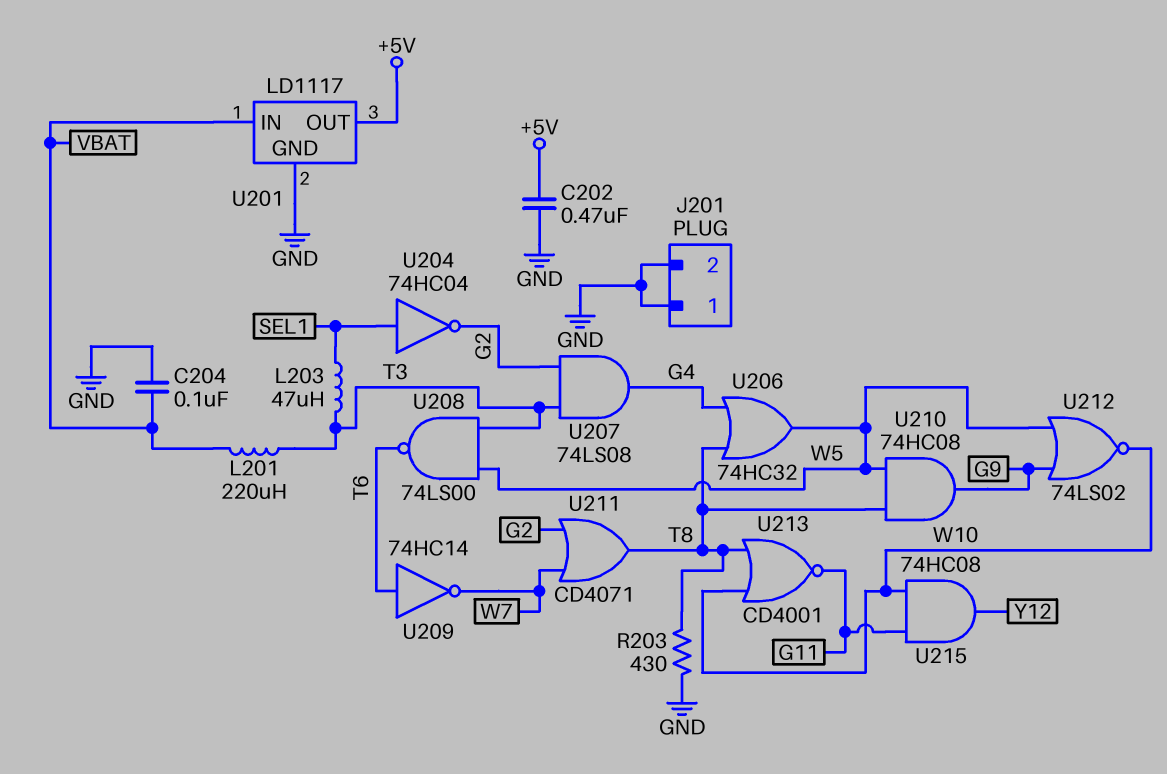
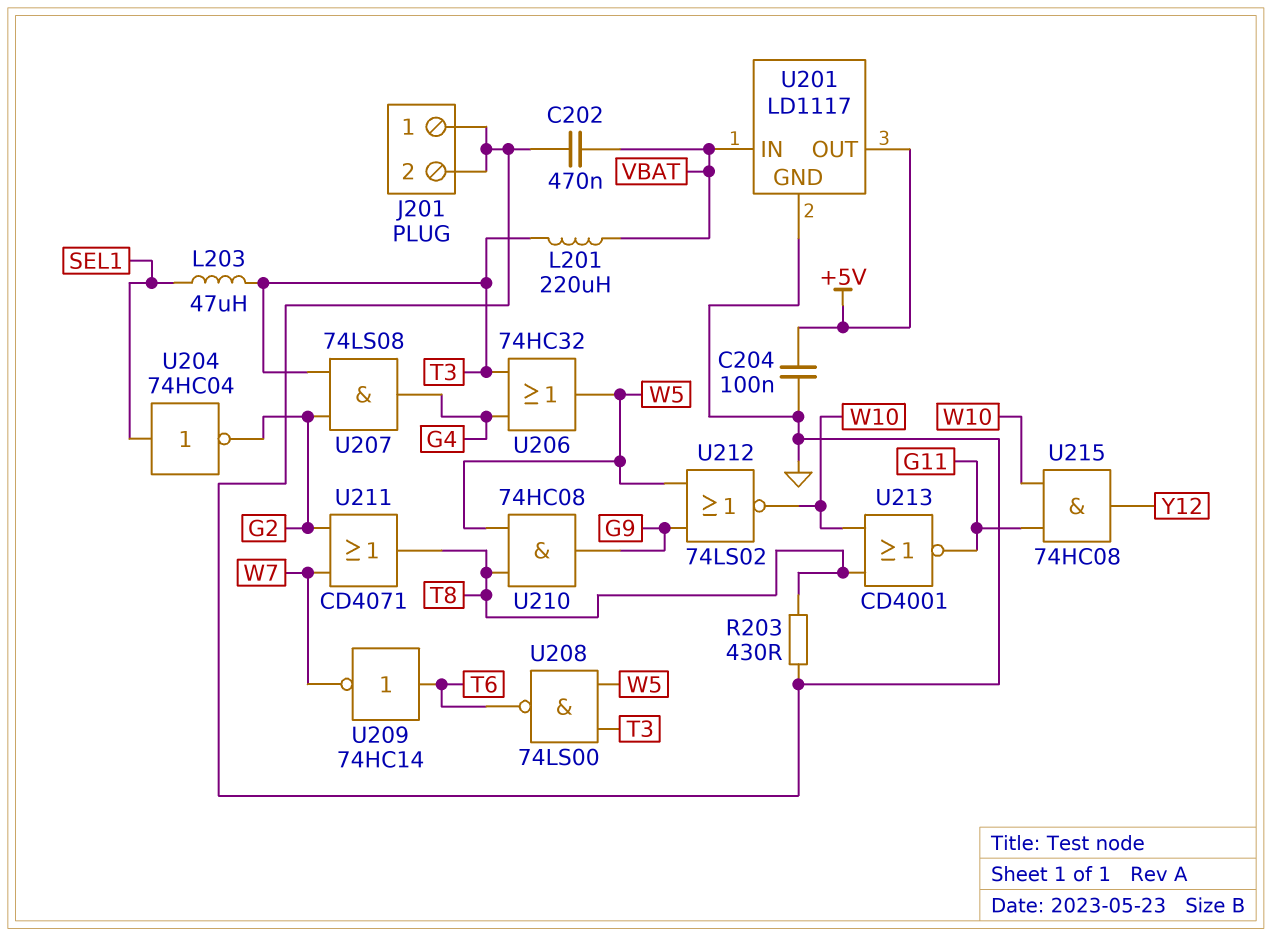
C202: 470nF (+5V, GND) -> 470nF (GND, VBAT)
C204: 100nF (GND, VBAT) -> 100nF (+5V, GND)
U206: OR 74HC32 (in G4, in T8, out W5) -> OR 74HC32 (in G4, in T3, out W5)

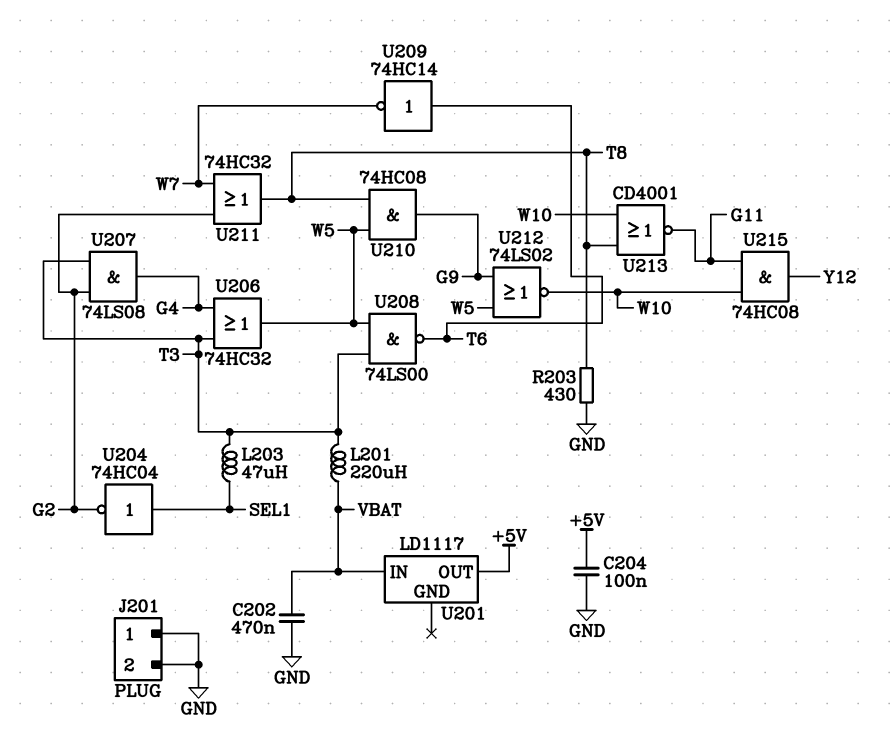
U201 pin GND: GND -> none
U211: OR CD4071 (in G2, in W7, out T8) -> OR 74HC32 (in G2, in W7, out T8)

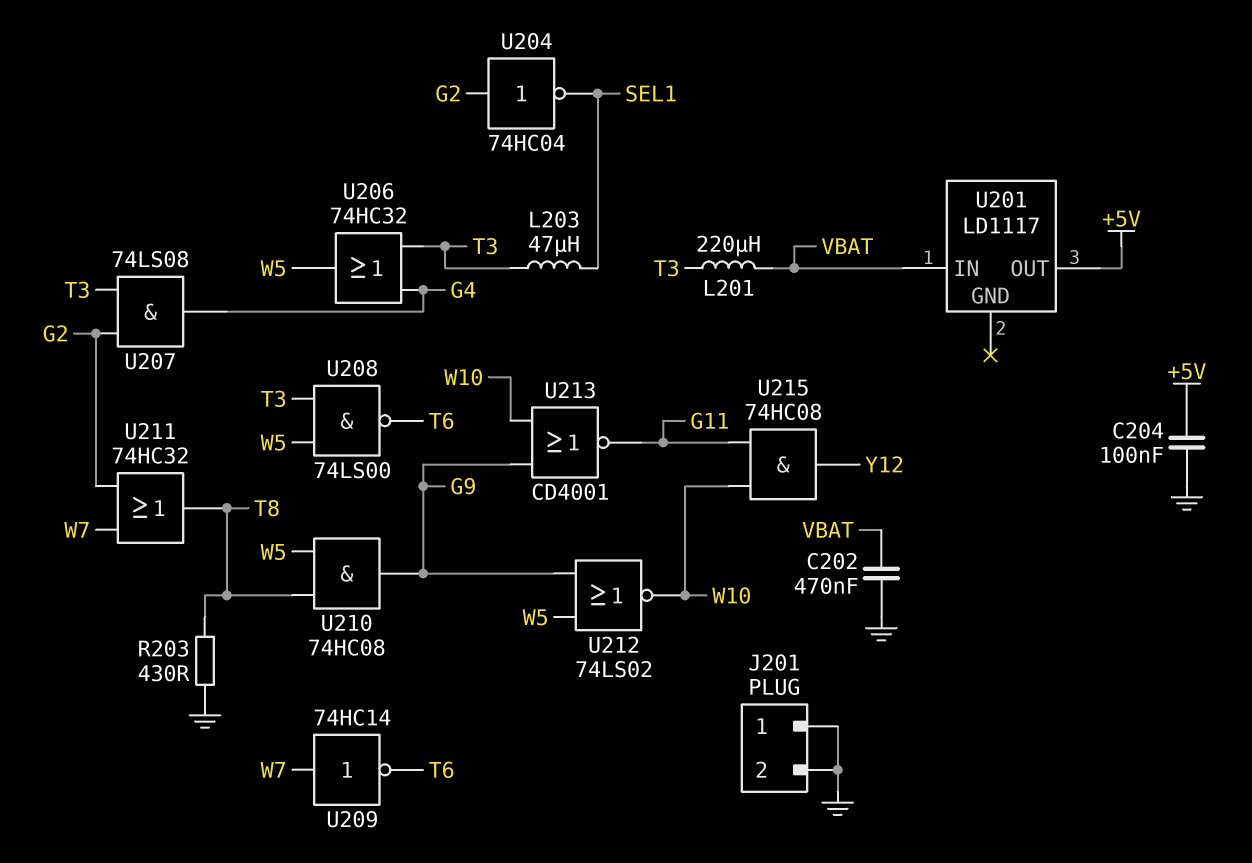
U204: NOT 74HC04 (in SEL1, out G2) -> NOT 74HC04 (in G2, out SEL1)
U209: NOT 74HC14 (in T6, out W7) -> NOT 74HC14 (in W7, out T6)
U213: NOR CD4001 (in T8, in W10, out G11) -> NOR CD4001 (in G9, in W10, out G11)

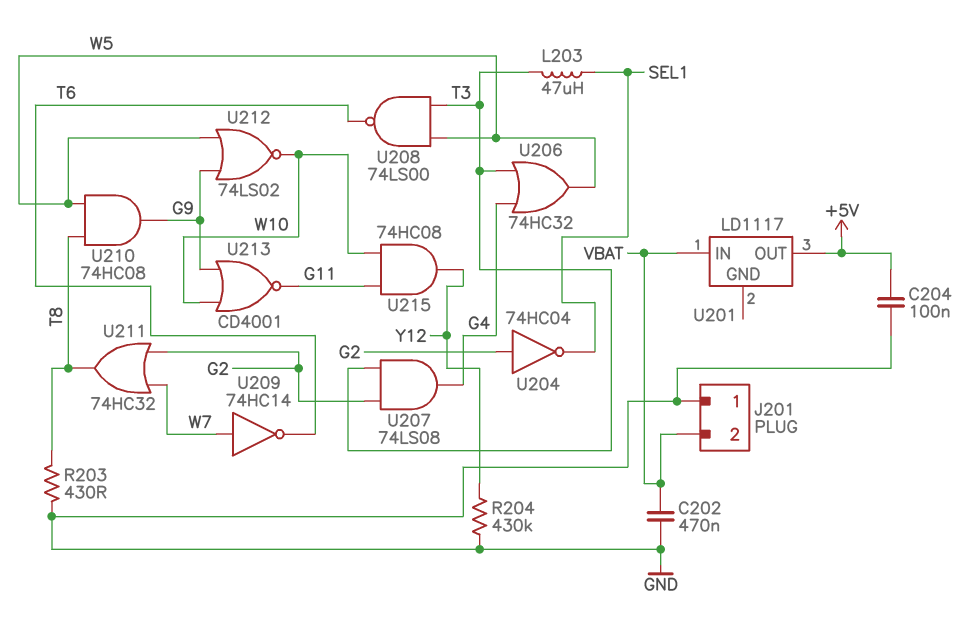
J201 pin 2: GND -> VBAT
L201: 220uH (T3, VBAT) -> none
R204: none -> 430k (GND, Y12)

